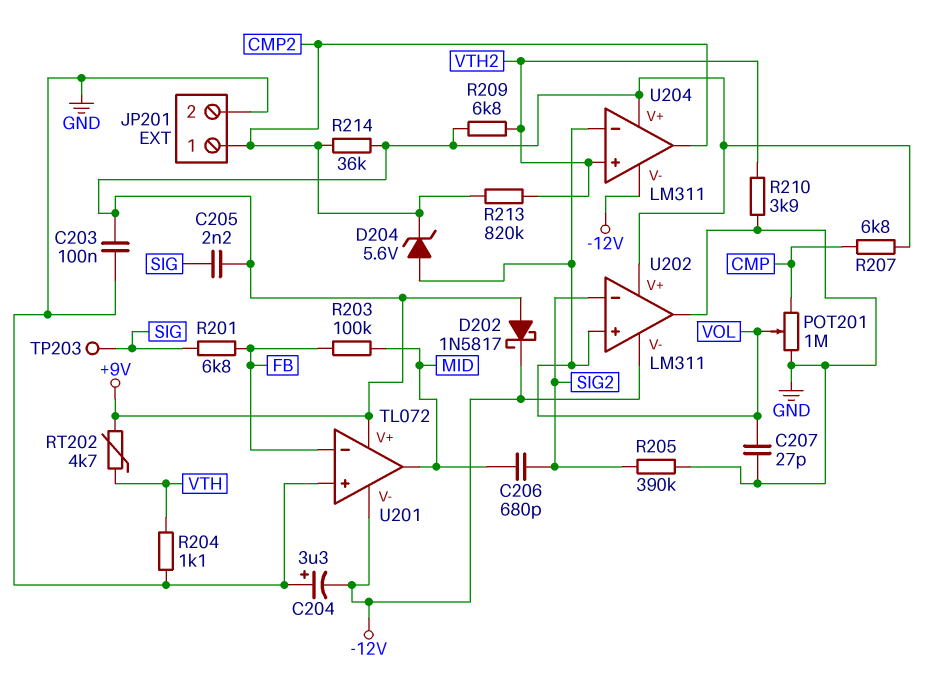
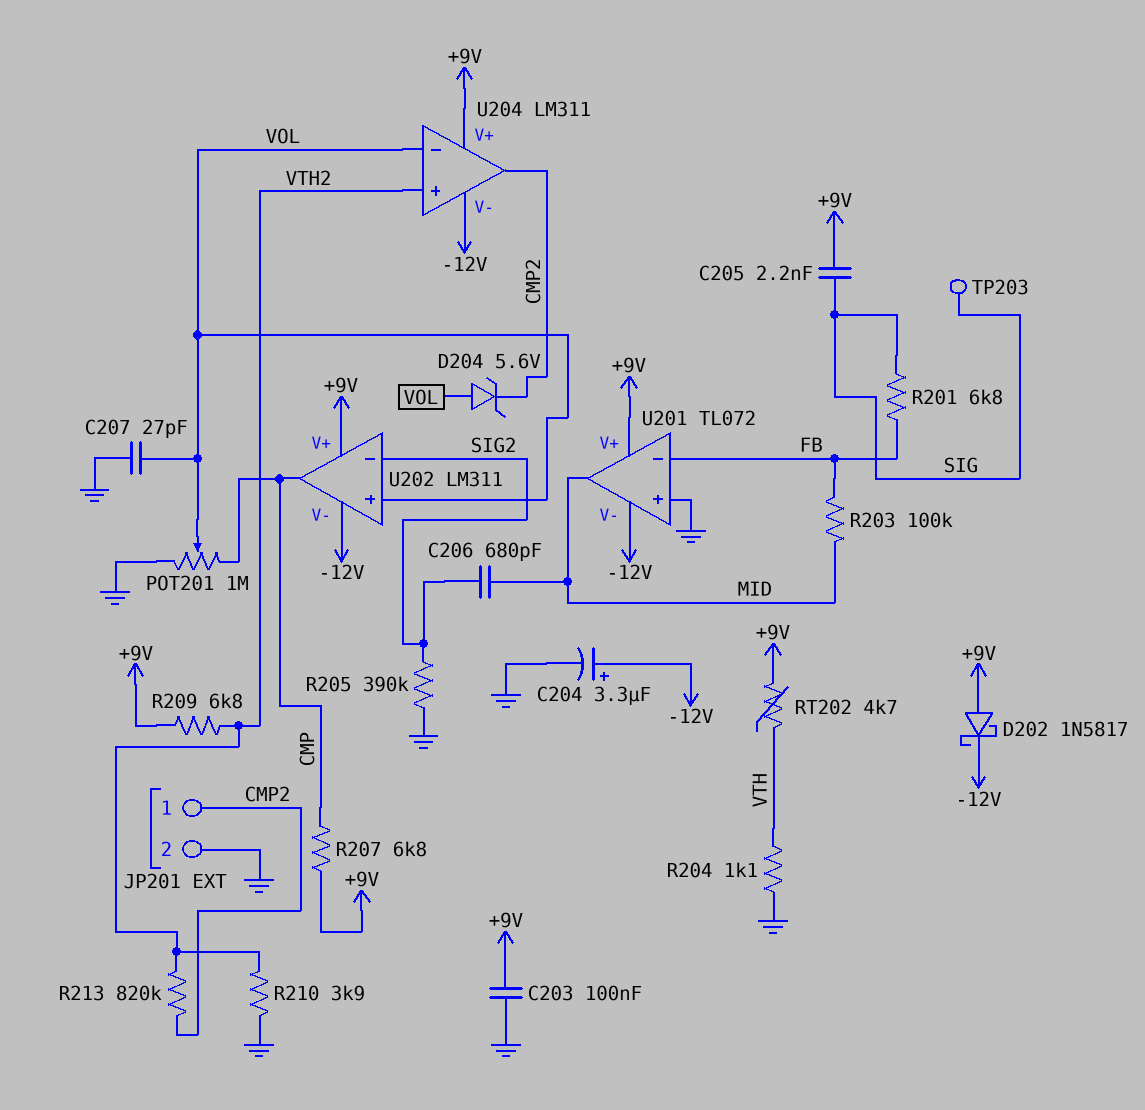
C204: 3.3uF (plus GND, minus -12V) -> 3.3uF (plus -12V, minus GND)
R214: 36k (+9V, CMP2) -> none
U202 pin out: GND -> CMP

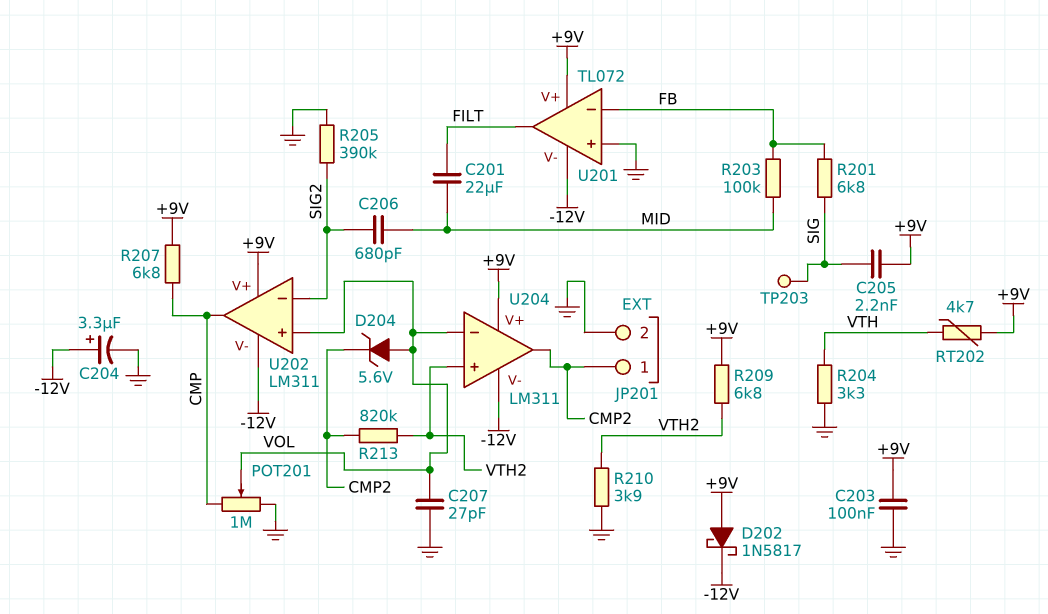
C201: none -> 22uF (FILT, MID)
R204: 1.1k (GND, VTH) -> 3.3k (GND, VTH)
U201 pin out: MID -> FILT

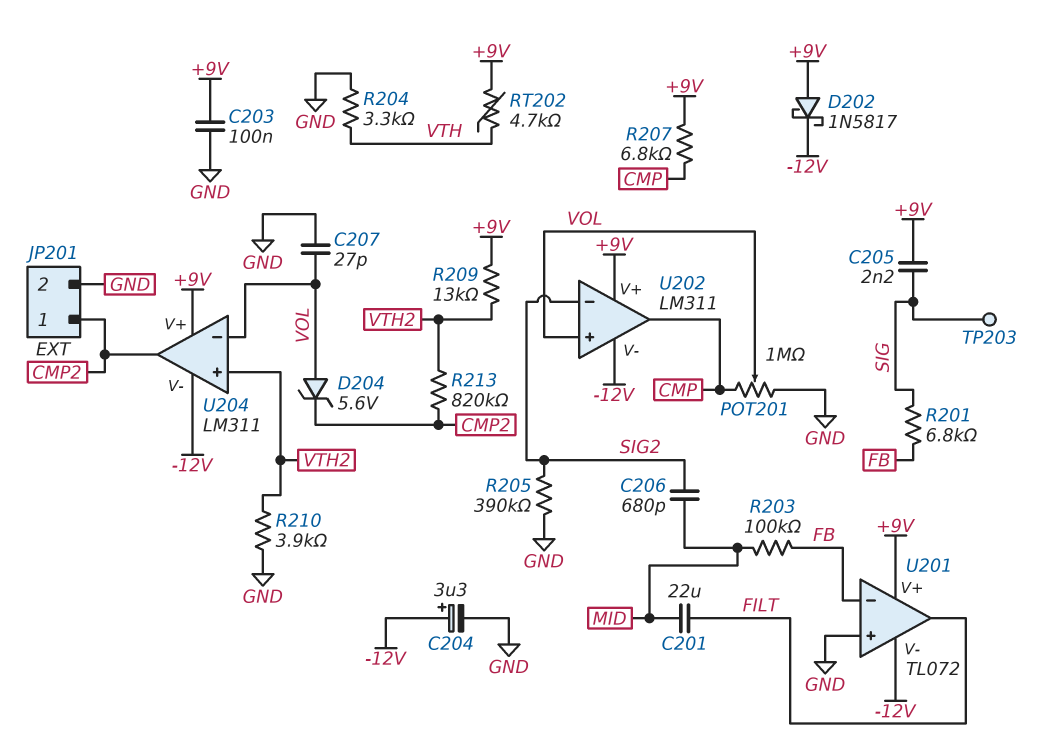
R209: 6.8k (+9V, VTH2) -> 13k (+9V, VTH2)

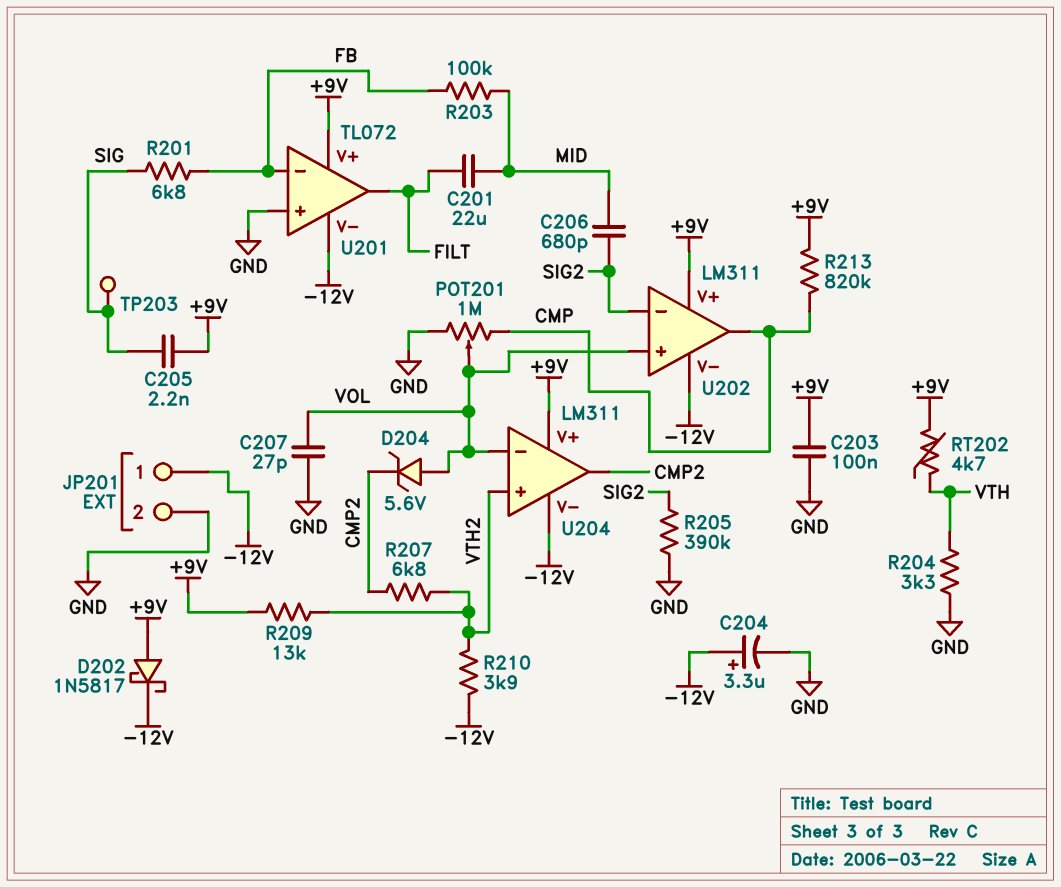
JP201 pin 1: CMP2 -> -12V
R207: 6.8k (+9V, CMP) -> 6.8k (CMP2, VTH2)
R210: 3.9k (GND, VTH2) -> 3.9k (-12V, VTH2)
R213: 820k (CMP2, VTH2) -> 820k (+9V, CMP)

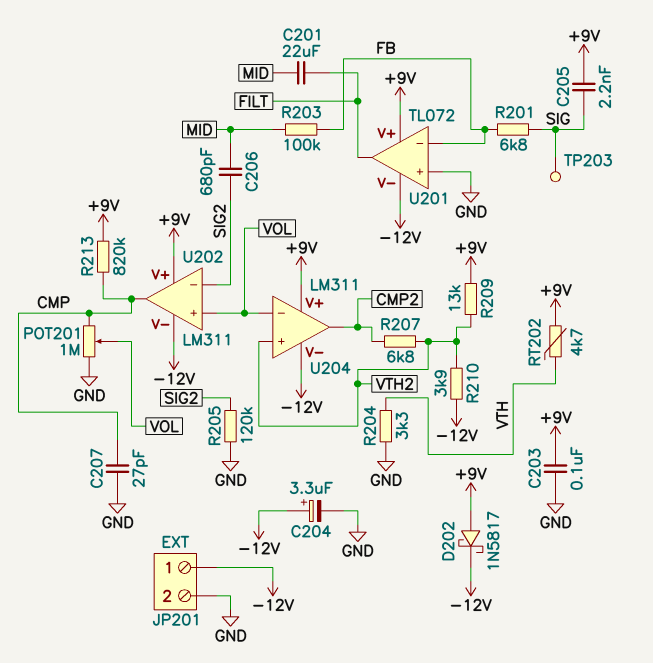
C207: 27pF (GND, VOL) -> 27pF (CMP, GND)
D204: zener 5.6V (A VOL, K CMP2) -> none
R205: 390k (GND, SIG2) -> 120k (GND, SIG2)

